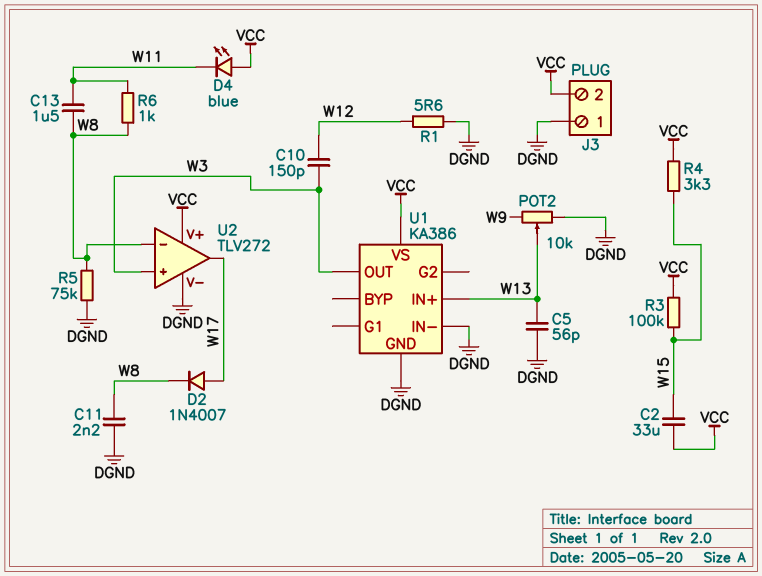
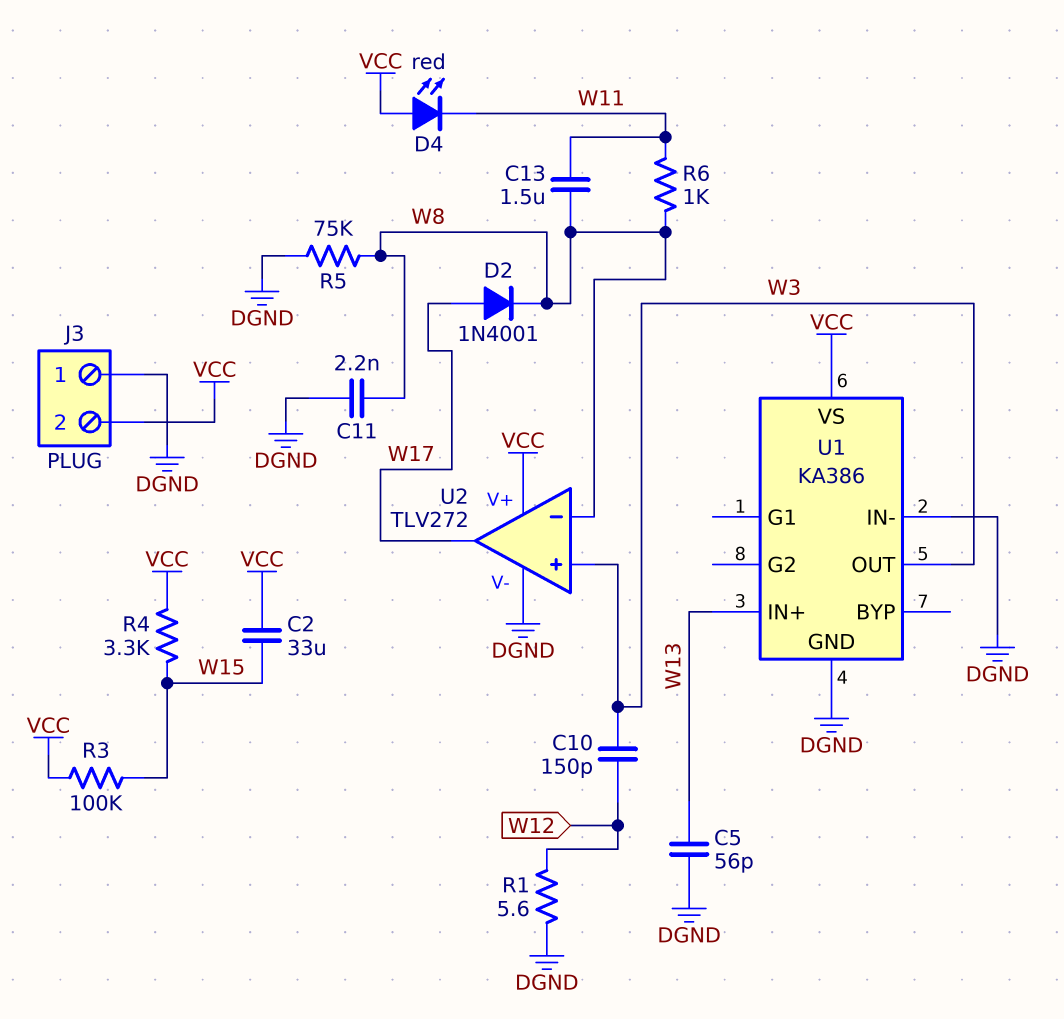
D2: diode 1N4007 (A W17, K W8) -> diode 1N4001 (A W17, K W8)
D4: LED blue (A VCC, K W11) -> LED red (A VCC, K W11)
POT2: 10k (DGND, W9, wiper W13) -> none

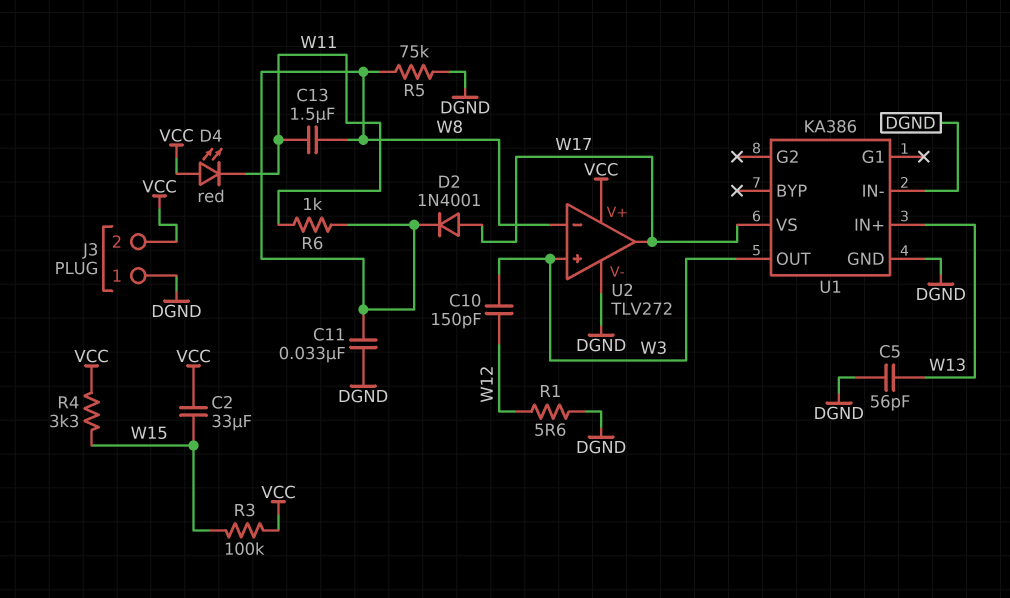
C11: 2.2nF (DGND, W8) -> 33nF (DGND, W8)
U1 pin VS: VCC -> W17

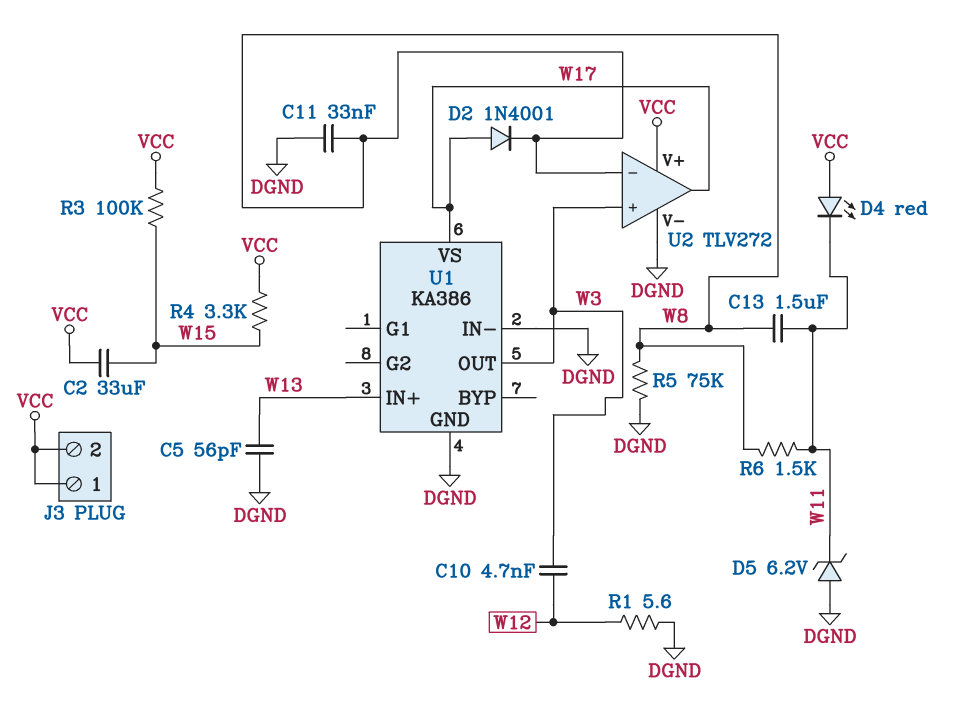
C10: 150pF (W3, W12) -> 4.7nF (W3, W12)
D5: none -> zener 6.2V (A DGND, K W11)
J3 pin 1: DGND -> VCC
R6: 1k (W8, W11) -> 1.5k (W8, W11)

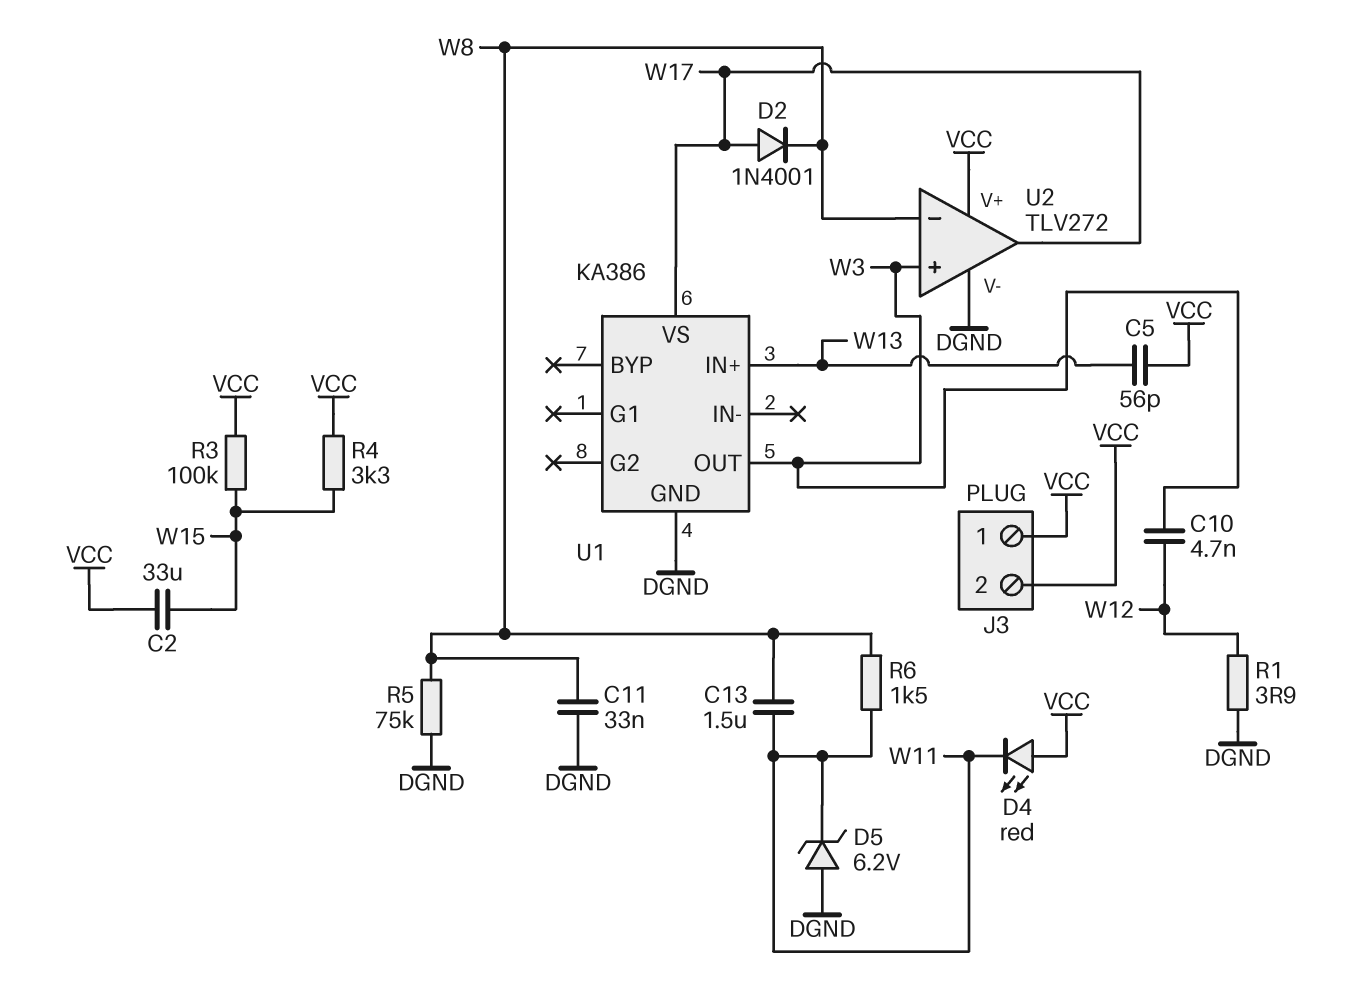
C5: 56pF (DGND, W13) -> 56pF (VCC, W13)
R1: 5.6 (DGND, W12) -> 3.9 (DGND, W12)
U1 pin IN-: DGND -> none

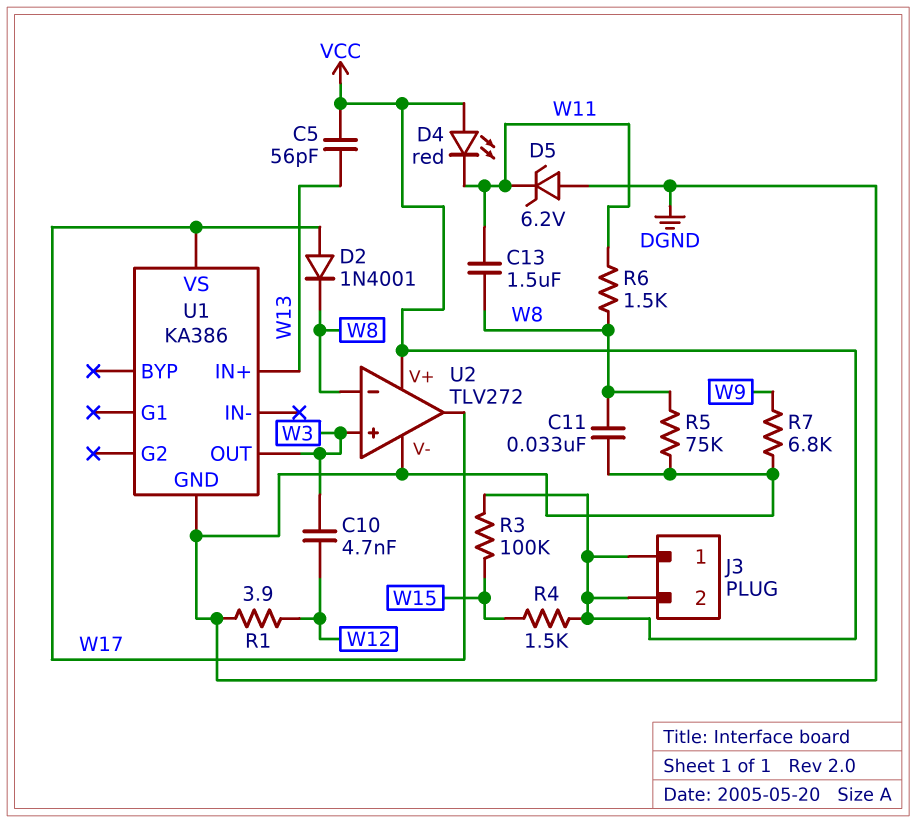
C2: 33uF (VCC, W15) -> none
R4: 3.3k (VCC, W15) -> 1.5k (VCC, W15)
R7: none -> 6.8k (DGND, W9)

